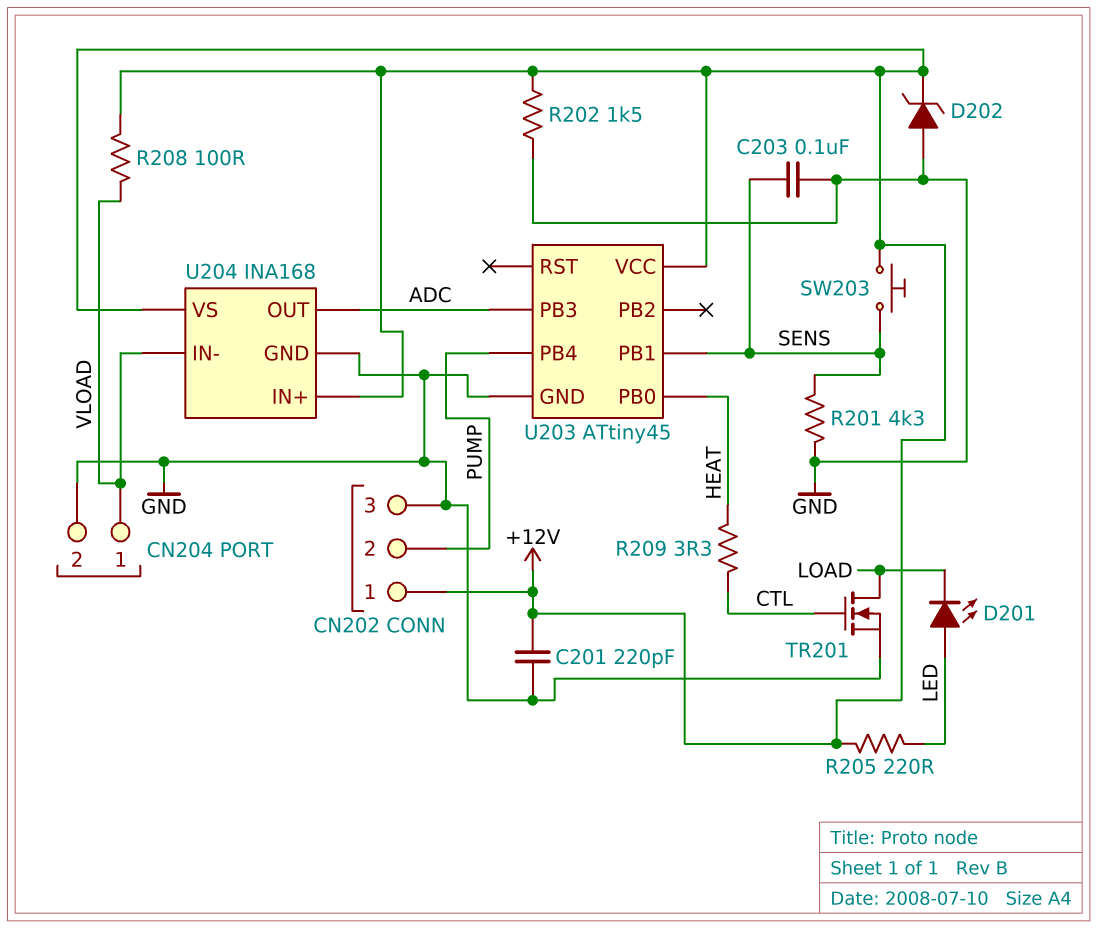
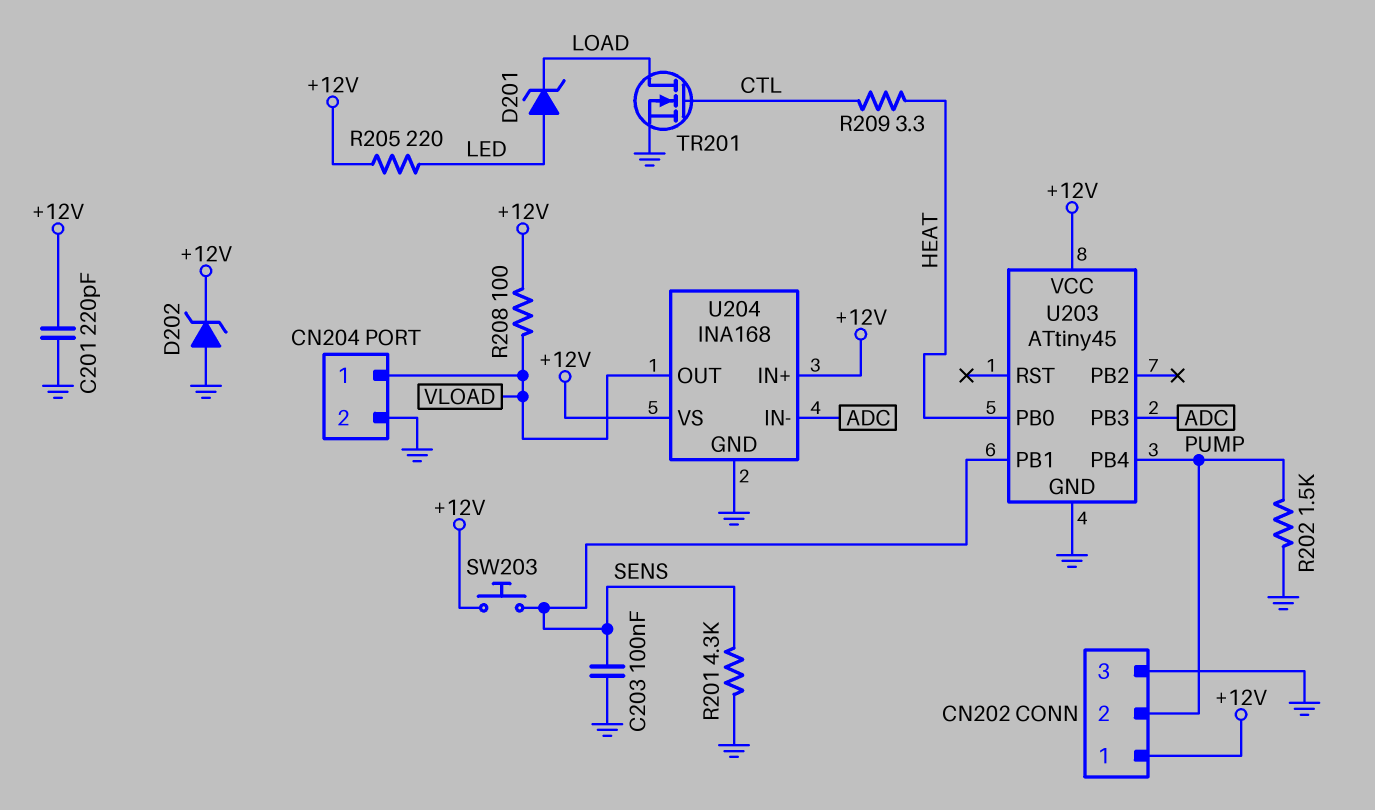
D201: LED (A LED, K LOAD) -> zener (A LED, K LOAD)
R202: 1.5k (+12V, GND) -> 1.5k (GND, PUMP)
U204 pin IN-: VLOAD -> ADC
U204 pin OUT: ADC -> VLOAD

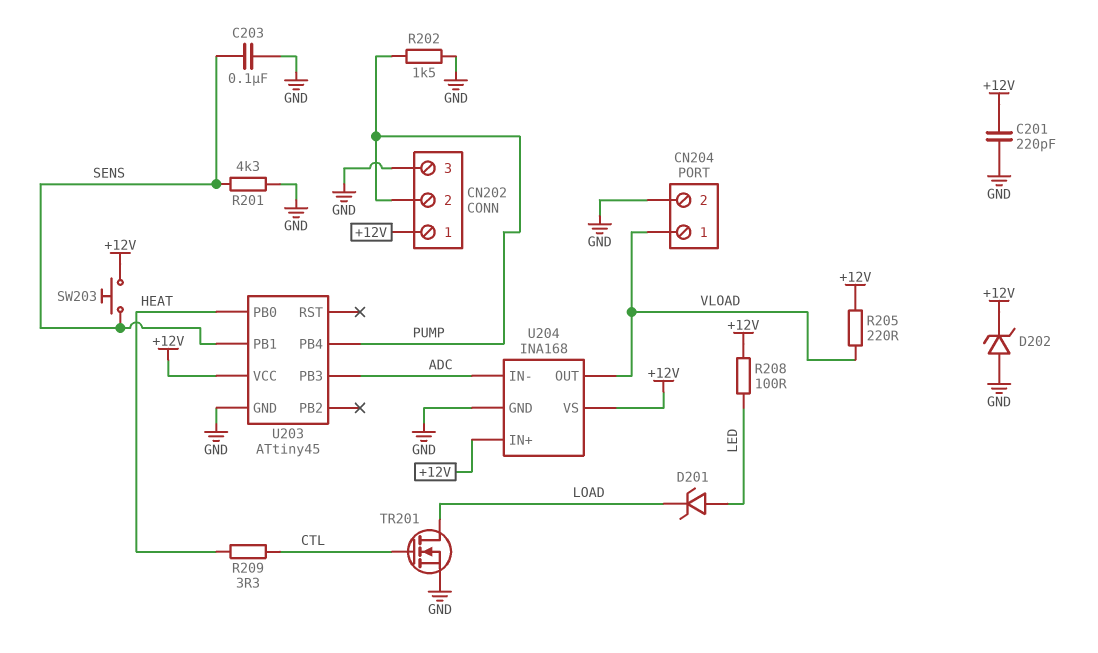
R205: 220 (+12V, LED) -> 220 (+12V, VLOAD)
R208: 100 (+12V, VLOAD) -> 100 (+12V, LED)

